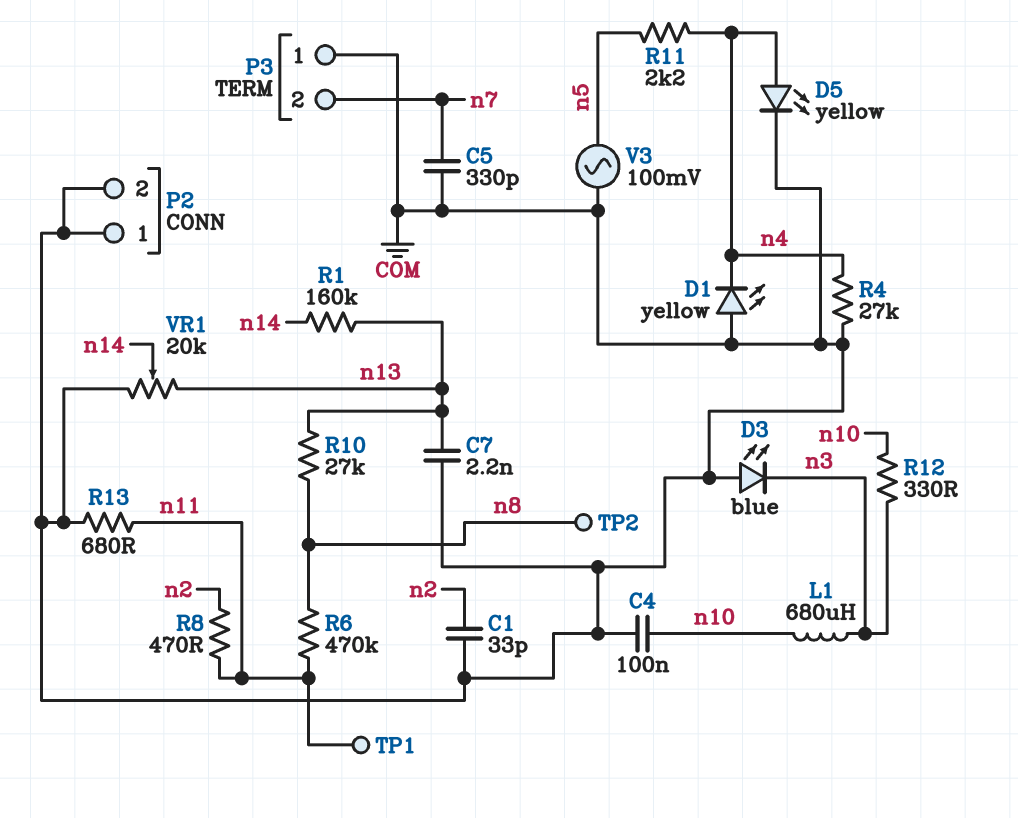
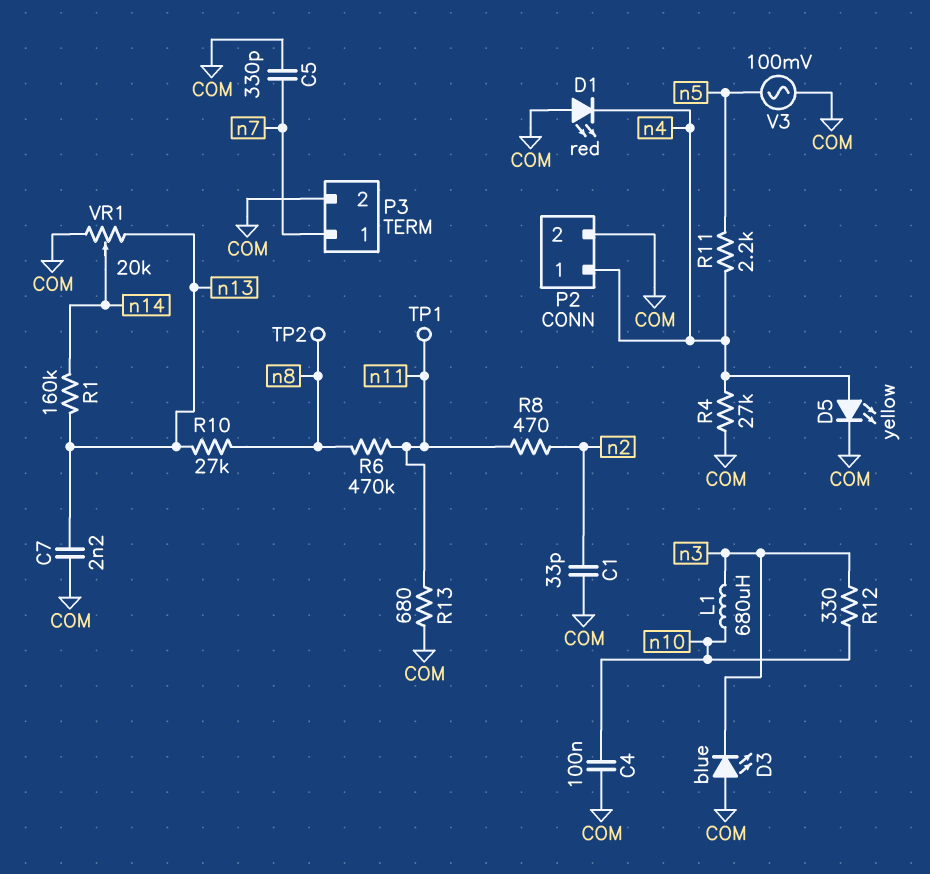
D1: LED yellow (A COM, K n4) -> LED red (A COM, K n4)
P2 pin 1: COM -> n4
P3 pin 1: COM -> n7
P3 pin 2: n7 -> COM

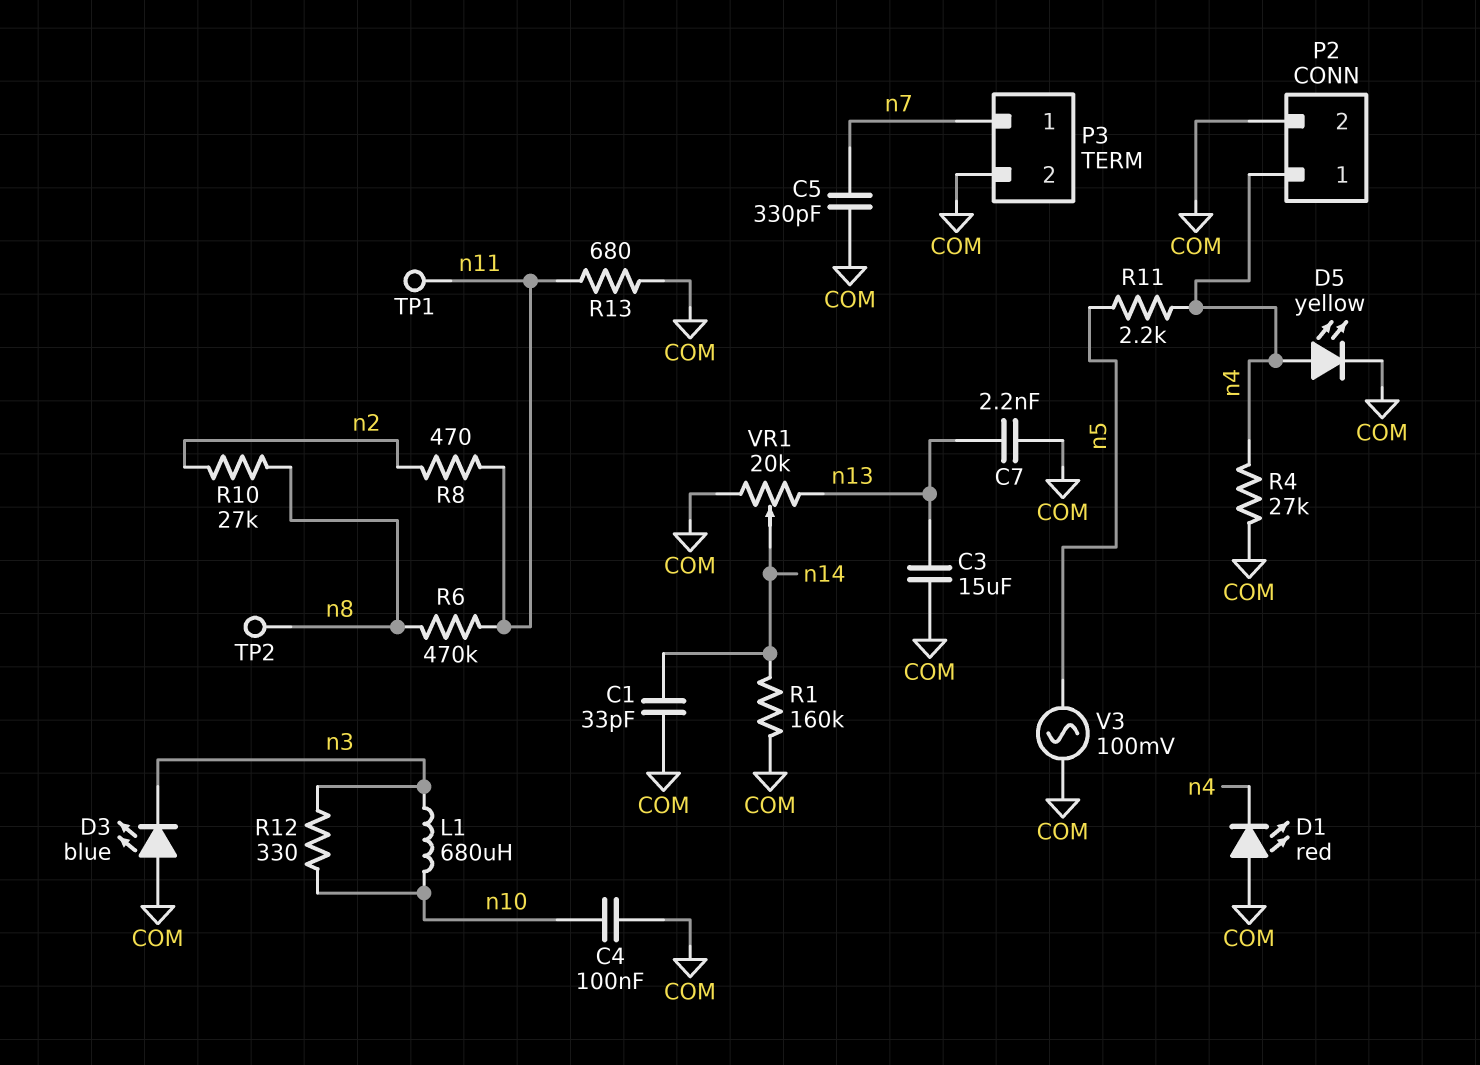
C1: 33pF (COM, n2) -> 33pF (COM, n14)
C3: none -> 15uF (COM, n13)
R1: 160k (n13, n14) -> 160k (COM, n14)
R10: 27k (n8, n13) -> 27k (n2, n8)

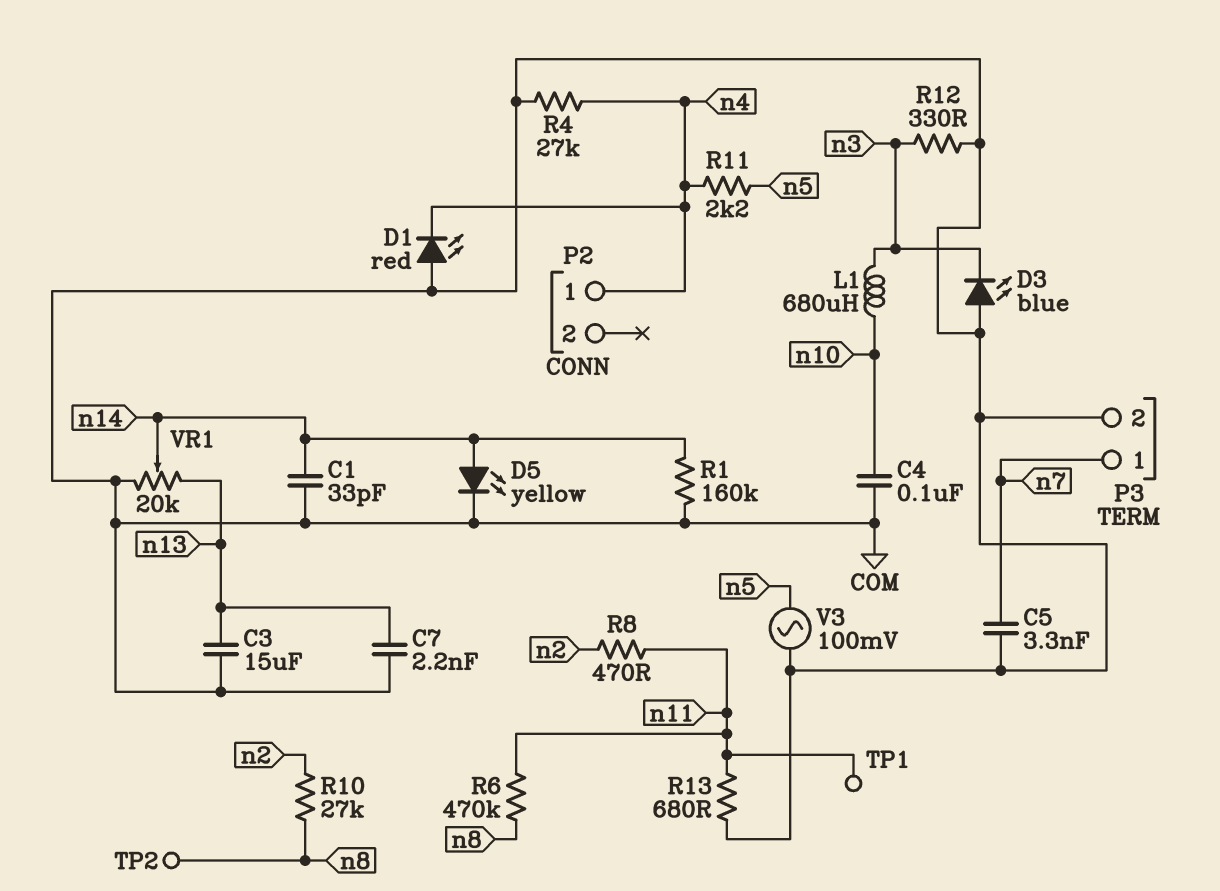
C5: 330pF (COM, n7) -> 3.3nF (COM, n7)
D5: LED yellow (A n4, K COM) -> LED yellow (A n14, K COM)
P2 pin 2: COM -> none
R12: 330 (n3, n10) -> 330 (COM, n3)

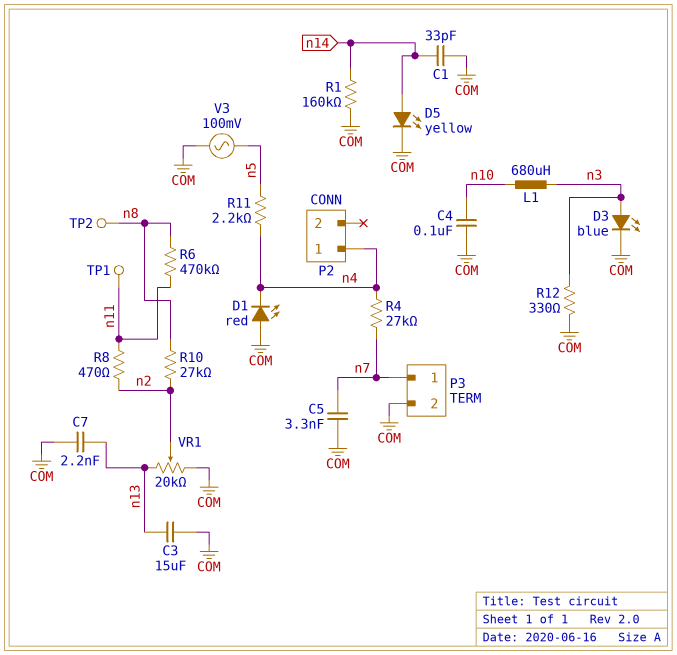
D3: LED blue (A COM, K n3) -> LED blue (A n3, K COM)
R4: 27k (COM, n4) -> 27k (n4, n7)
R13: 680 (COM, n11) -> none
VR1: 20k (COM, n13, wiper n14) -> 20k (COM, n13, wiper n2)

